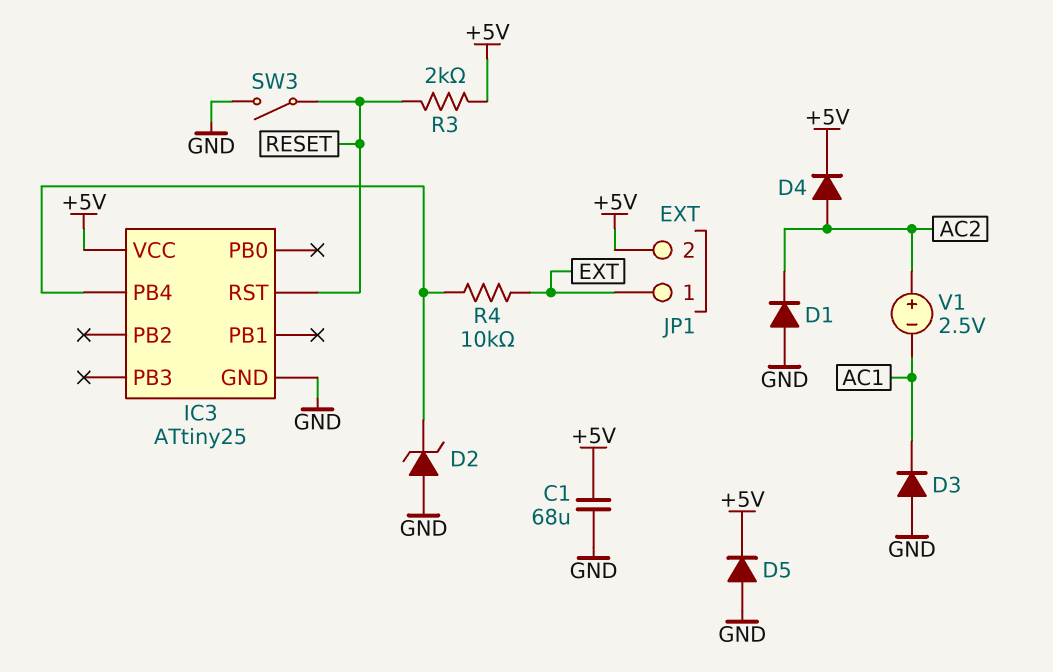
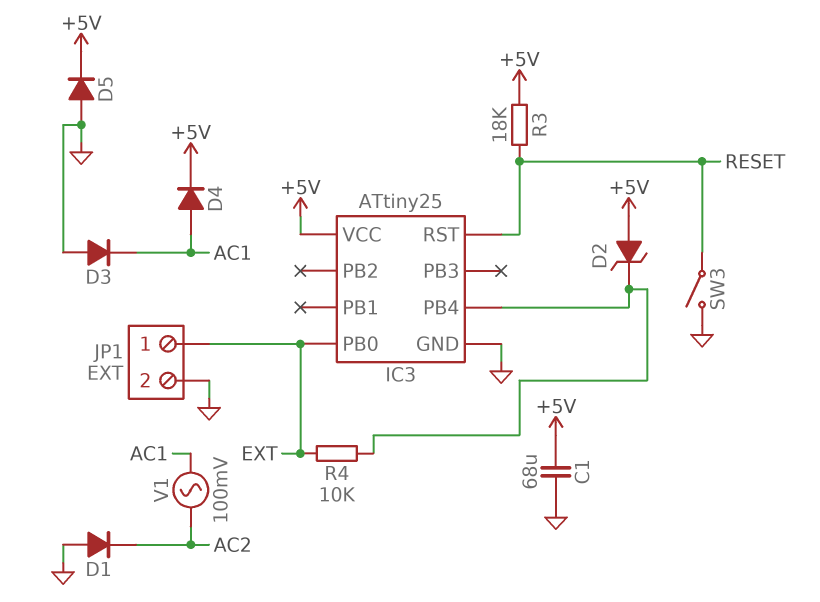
D2: zener (A GND, K IC3/PB4) -> zener (A +5V, K IC3/PB4)
D4: diode (A AC2, K +5V) -> diode (A AC1, K +5V)
IC3 pin PB0: none -> EXT
JP1 pin 2: +5V -> GND
R3: 2k (+5V, RESET) -> 18k (+5V, RESET)
V1: 2.5V (plus AC2, minus AC1) -> AC 100mV (AC1, AC2)

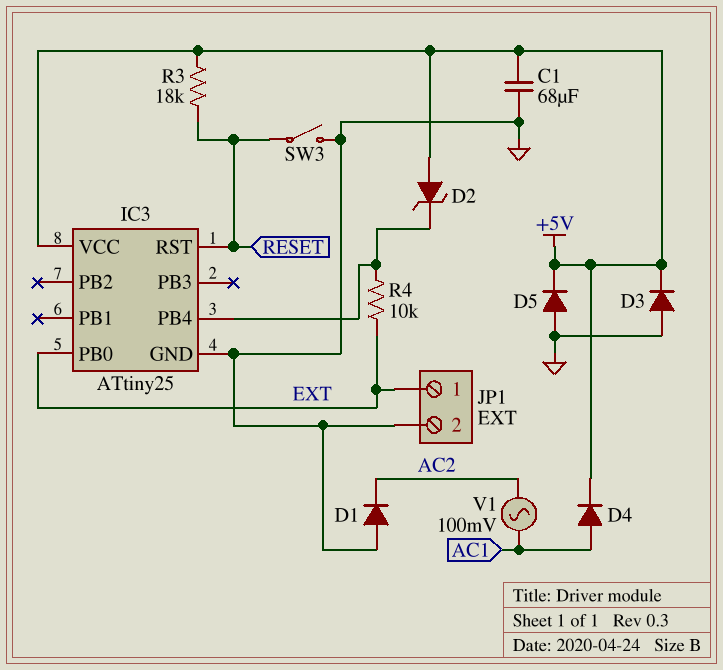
D3: diode (A GND, K AC1) -> diode (A GND, K +5V)

